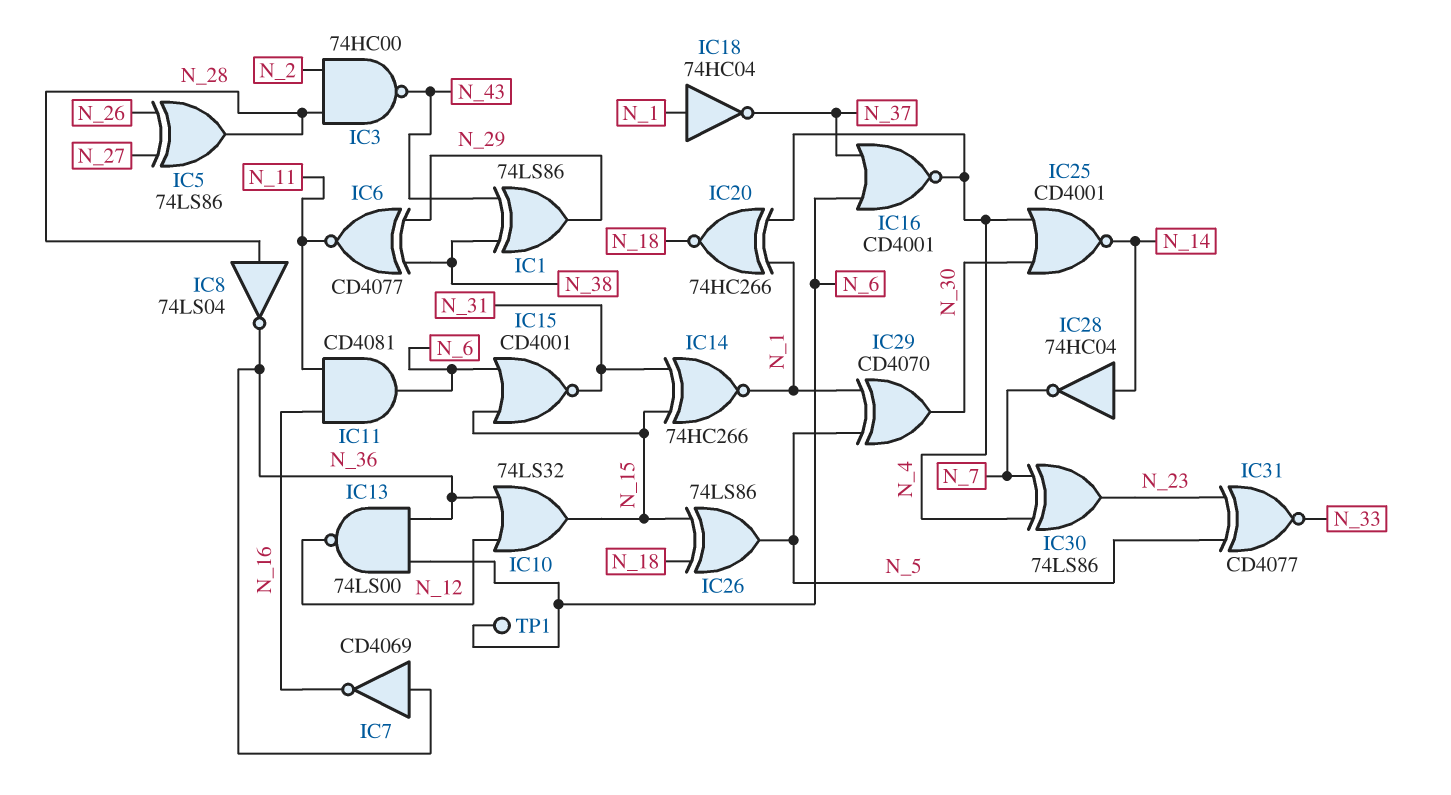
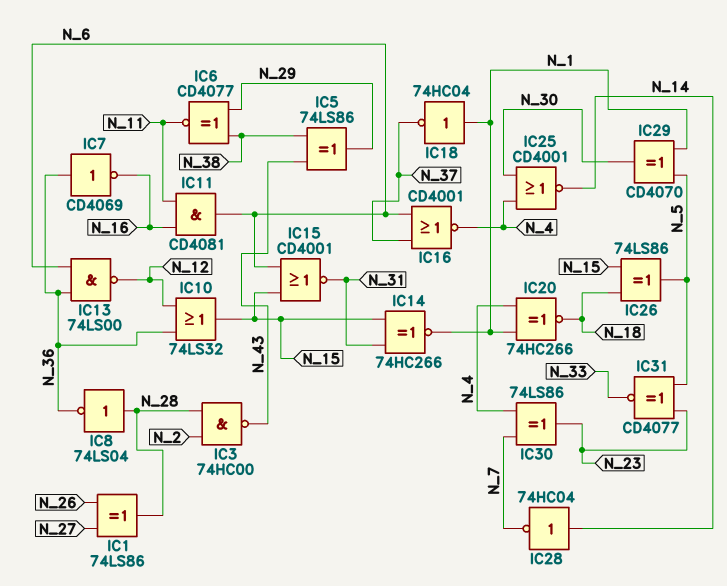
IC1: XOR 74LS86 (in N_38, in N_43, out N_29) -> XOR 74LS86 (in N_26, in N_27, out N_28)
IC5: XOR 74LS86 (in N_26, in N_27, out N_28) -> XOR 74LS86 (in N_38, in N_43, out N_29)
TP1: test point (N_6) -> none

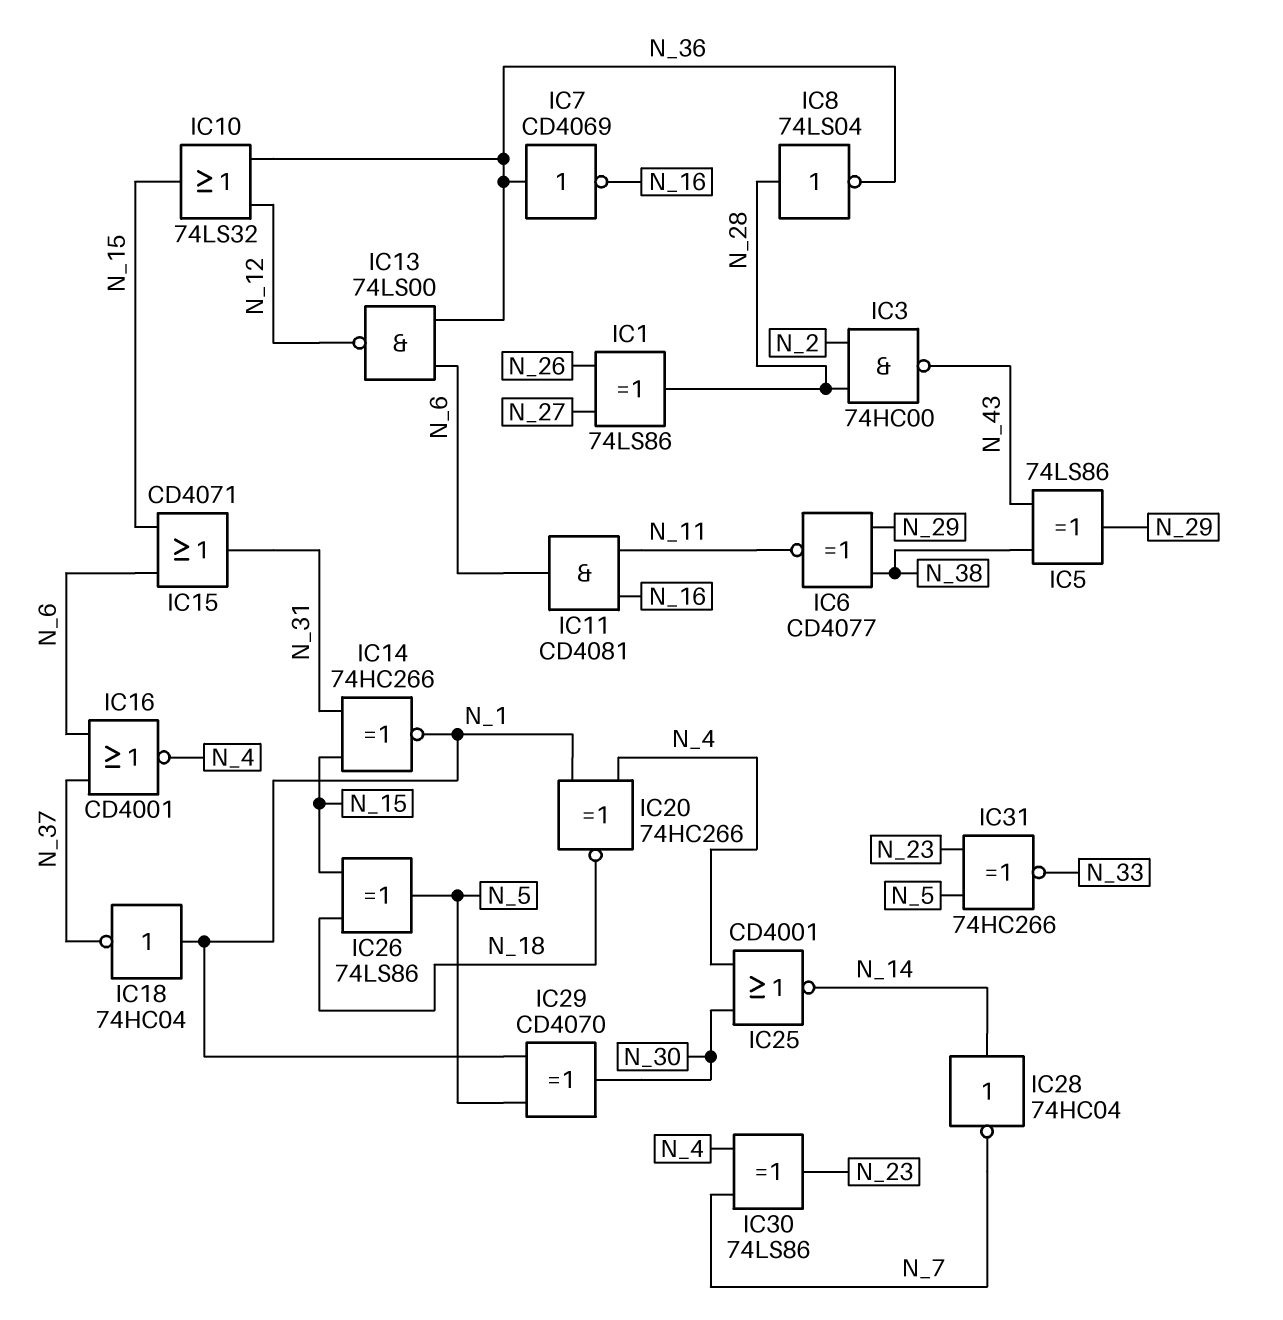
IC15: NOR CD4001 (in N_6, in N_15, out N_31) -> OR CD4071 (in N_6, in N_15, out N_31)
IC31: XNOR CD4077 (in N_5, in N_23, out N_33) -> XNOR 74HC266 (in N_5, in N_23, out N_33)

